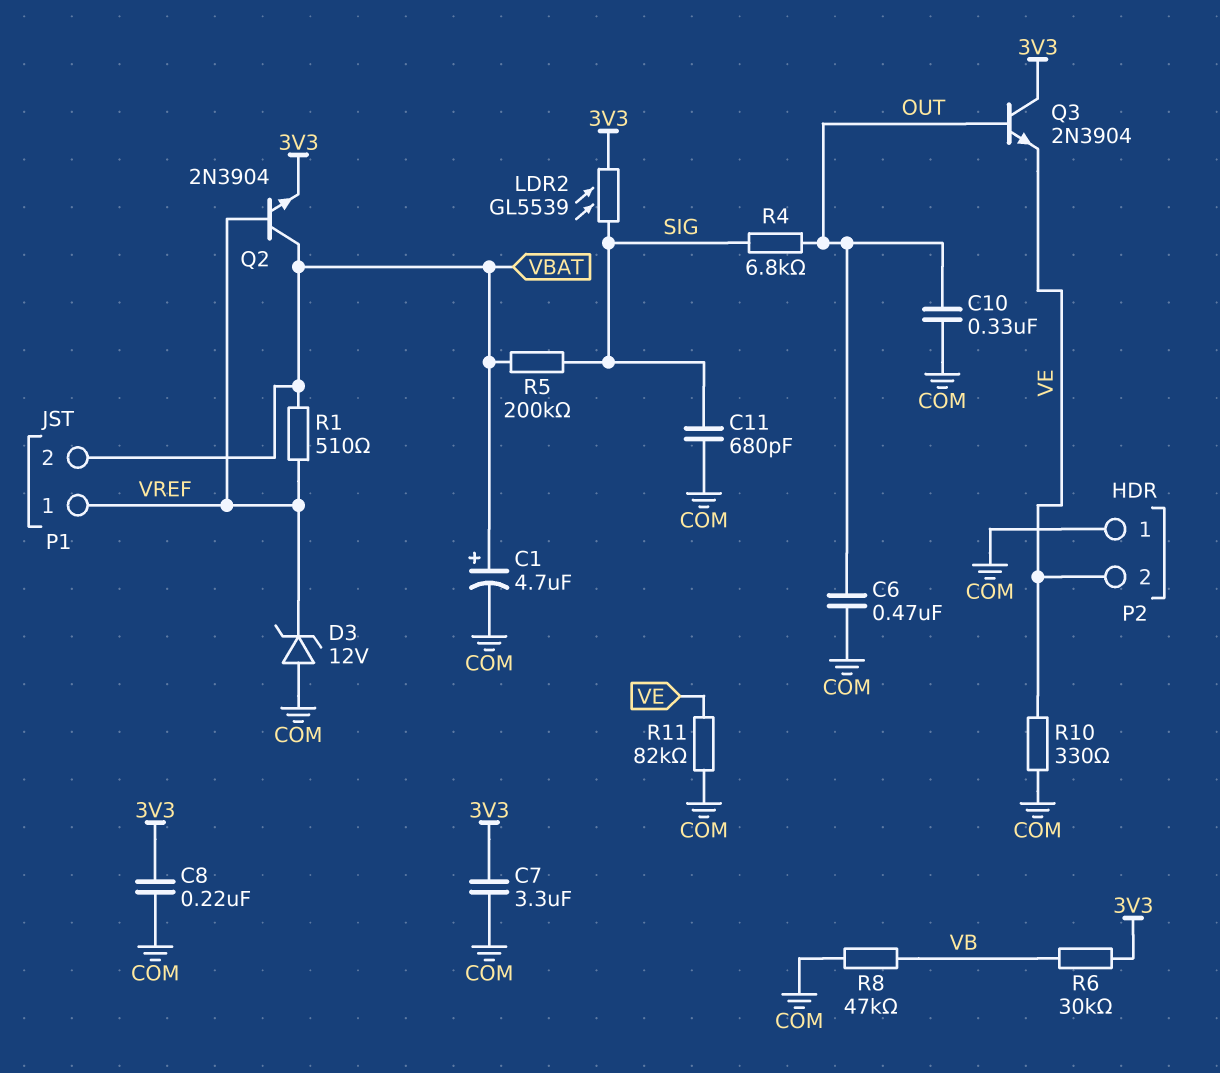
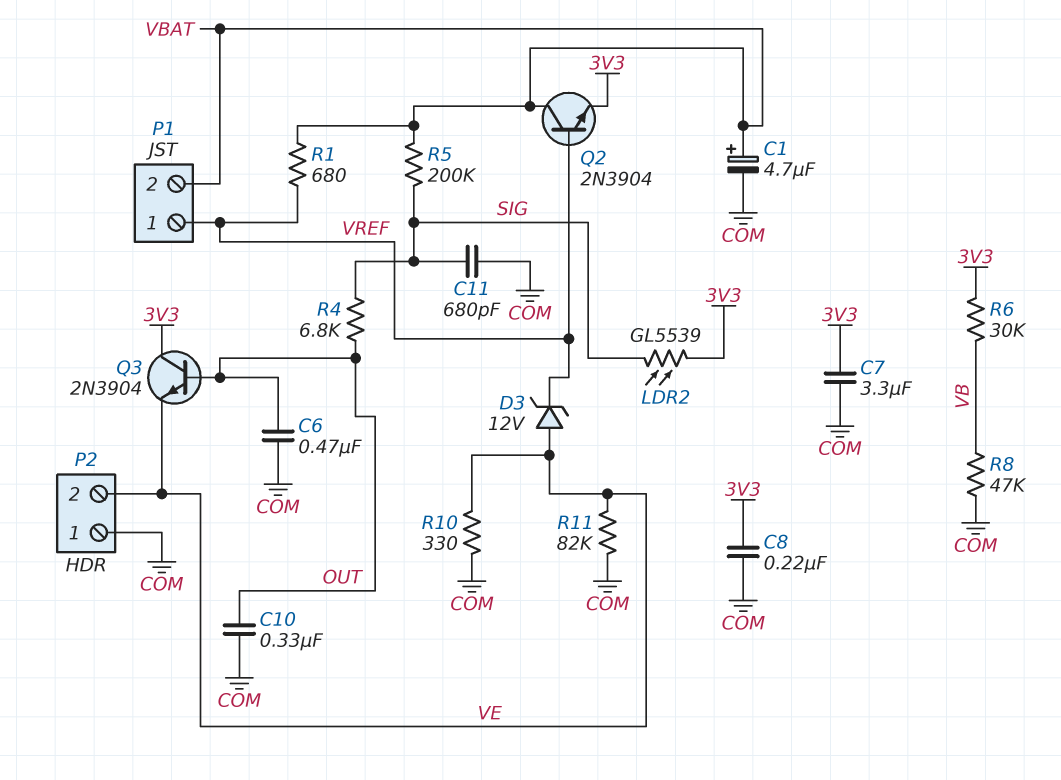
D3: zener 12V (A COM, K VREF) -> zener 12V (A VE, K VREF)
R1: 510 (VBAT, VREF) -> 680 (VBAT, VREF)

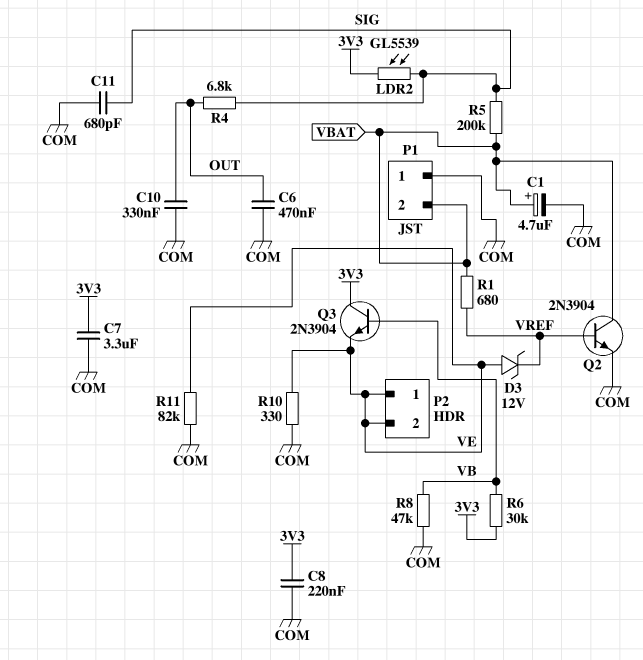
P1 pin 1: VREF -> COM
P2 pin 1: COM -> VE
Q2: NPN 2N3904 (B VREF, C VBAT, E 3V3) -> NPN 2N3904 (B VREF, C VBAT, E COM)
Q3: NPN 2N3904 (B OUT, C 3V3, E VE) -> NPN 2N3904 (B VB, C 3V3, E VE)

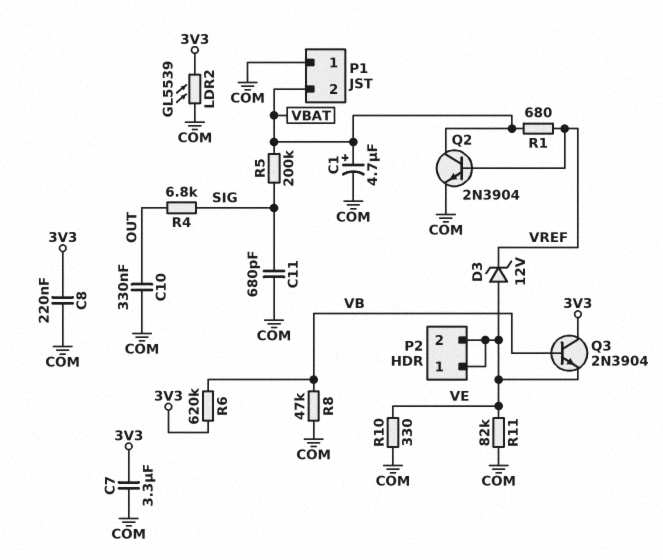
C6: 470nF (COM, OUT) -> none
LDR2: GL5539 (3V3, SIG) -> GL5539 (3V3, COM)
R6: 30k (3V3, VB) -> 620k (3V3, VB)

